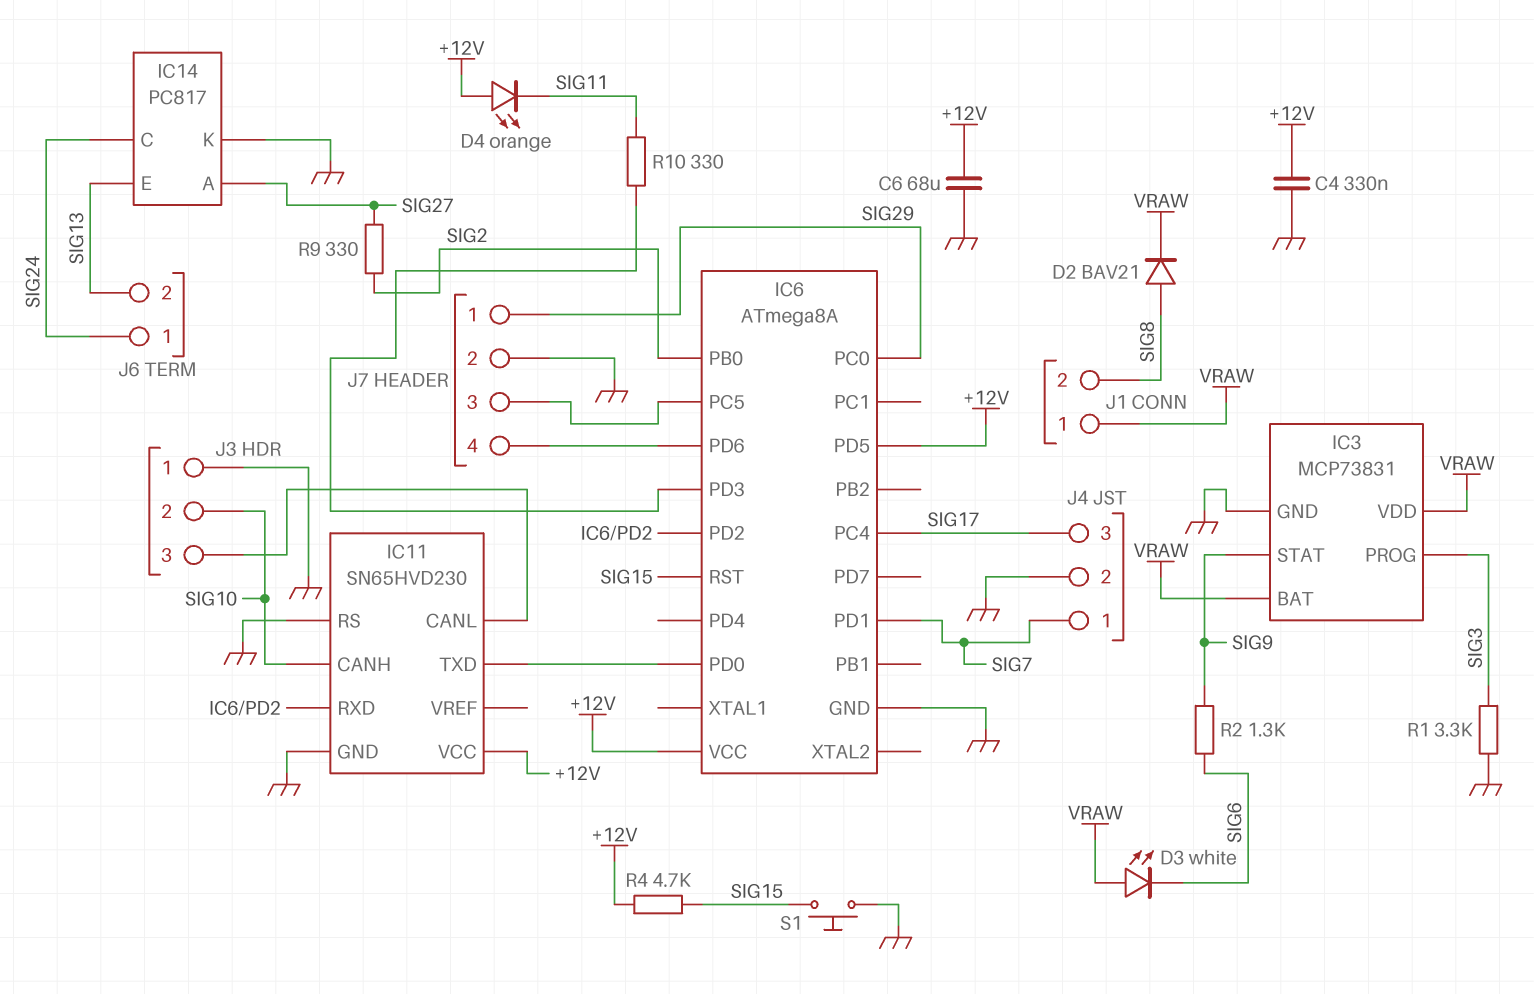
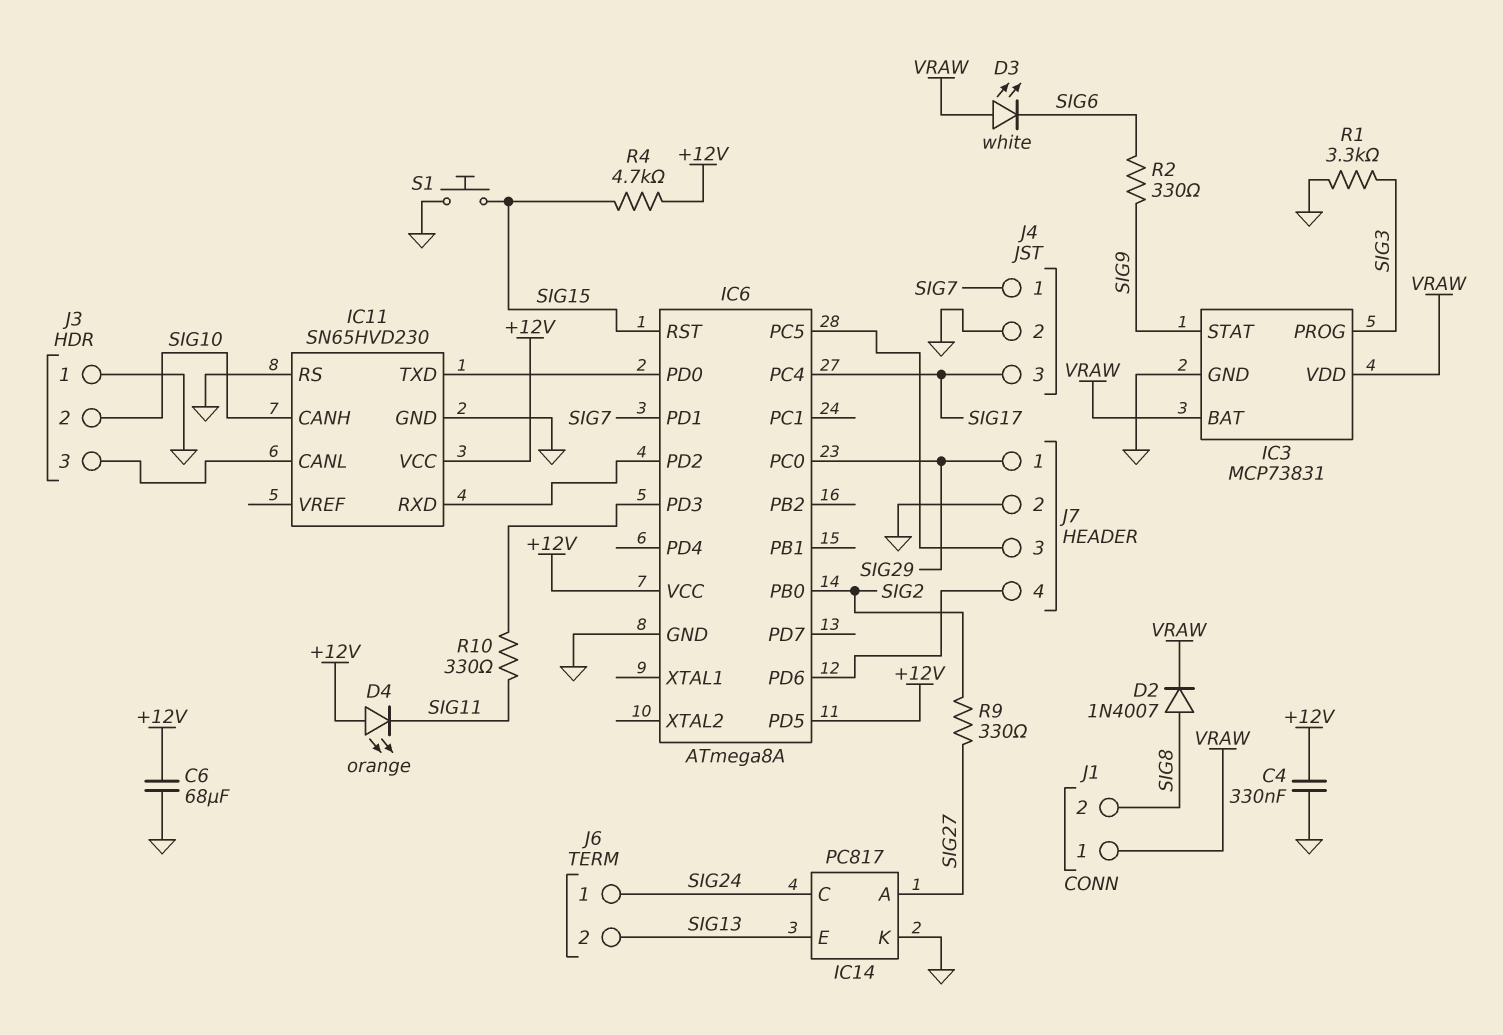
D2: diode BAV21 (A SIG8, K VRAW) -> diode 1N4007 (A SIG8, K VRAW)
R2: 1.3k (SIG6, SIG9) -> 330 (SIG6, SIG9)

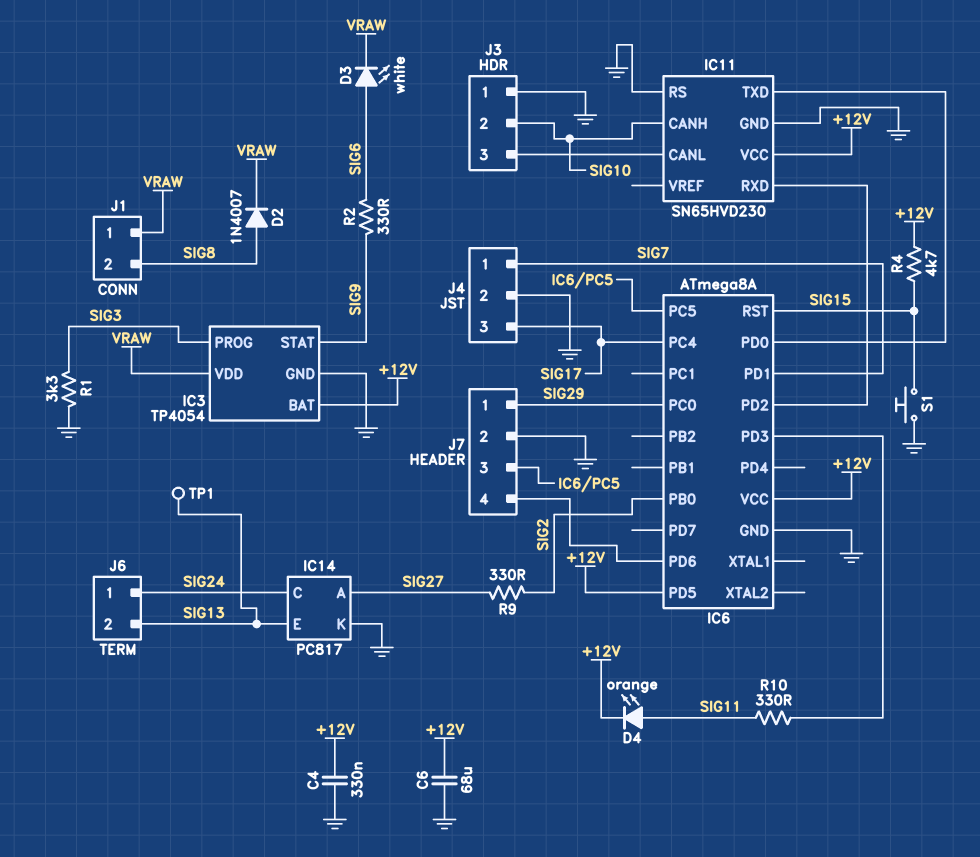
D3: LED white (A VRAW, K SIG6) -> LED white (A SIG6, K VRAW)
D4: LED orange (A +12V, K SIG11) -> LED orange (A SIG11, K +12V)
IC3: MCP73831 -> TP4054
IC3 pin BAT: VRAW -> +12V
TP1: none -> test point (SIG13)

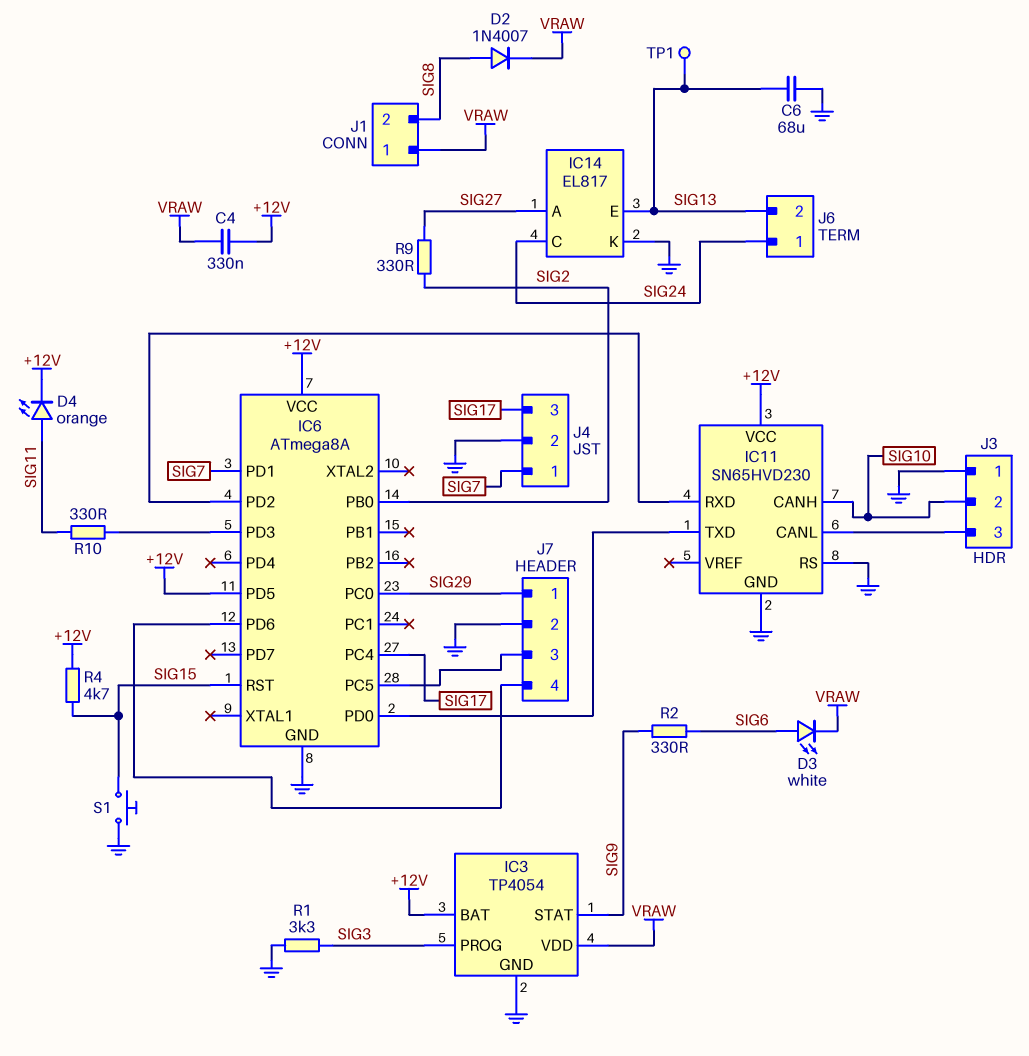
C4: 330nF (+12V, GND) -> 330nF (+12V, VRAW)
C6: 68uF (+12V, GND) -> 68uF (GND, SIG13)
IC14: PC817 -> EL817

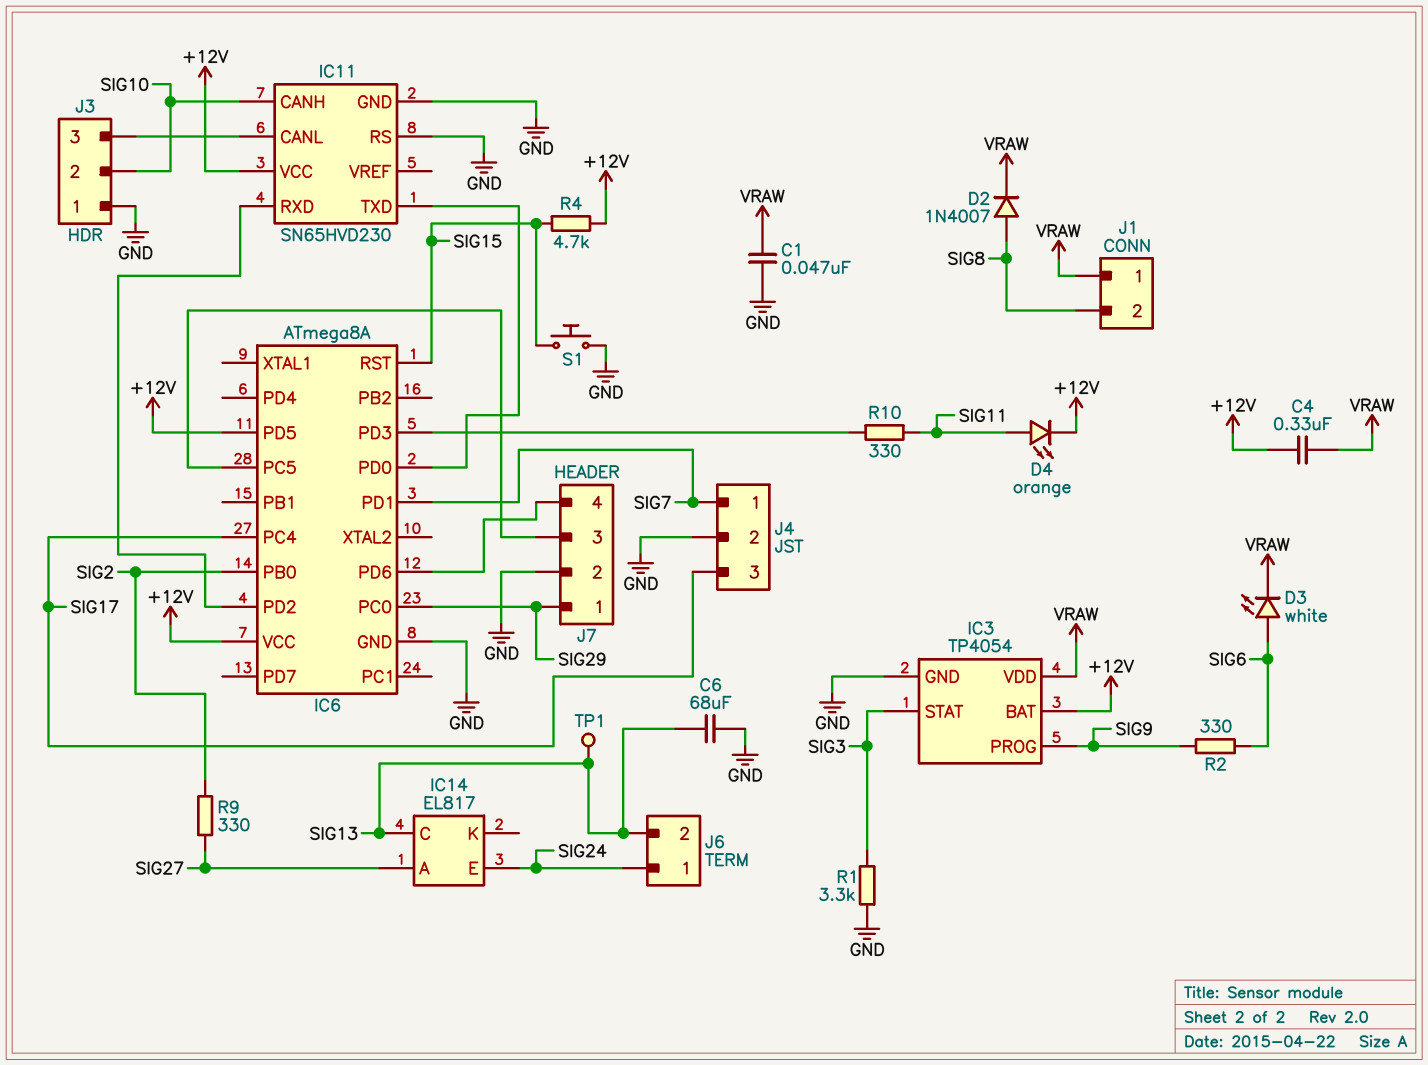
C1: none -> 47nF (GND, VRAW)
IC3 pin PROG: SIG3 -> SIG9
IC3 pin STAT: SIG9 -> SIG3
IC14 pin C: SIG24 -> SIG13
IC14 pin E: SIG13 -> SIG24
IC14 pin K: GND -> none

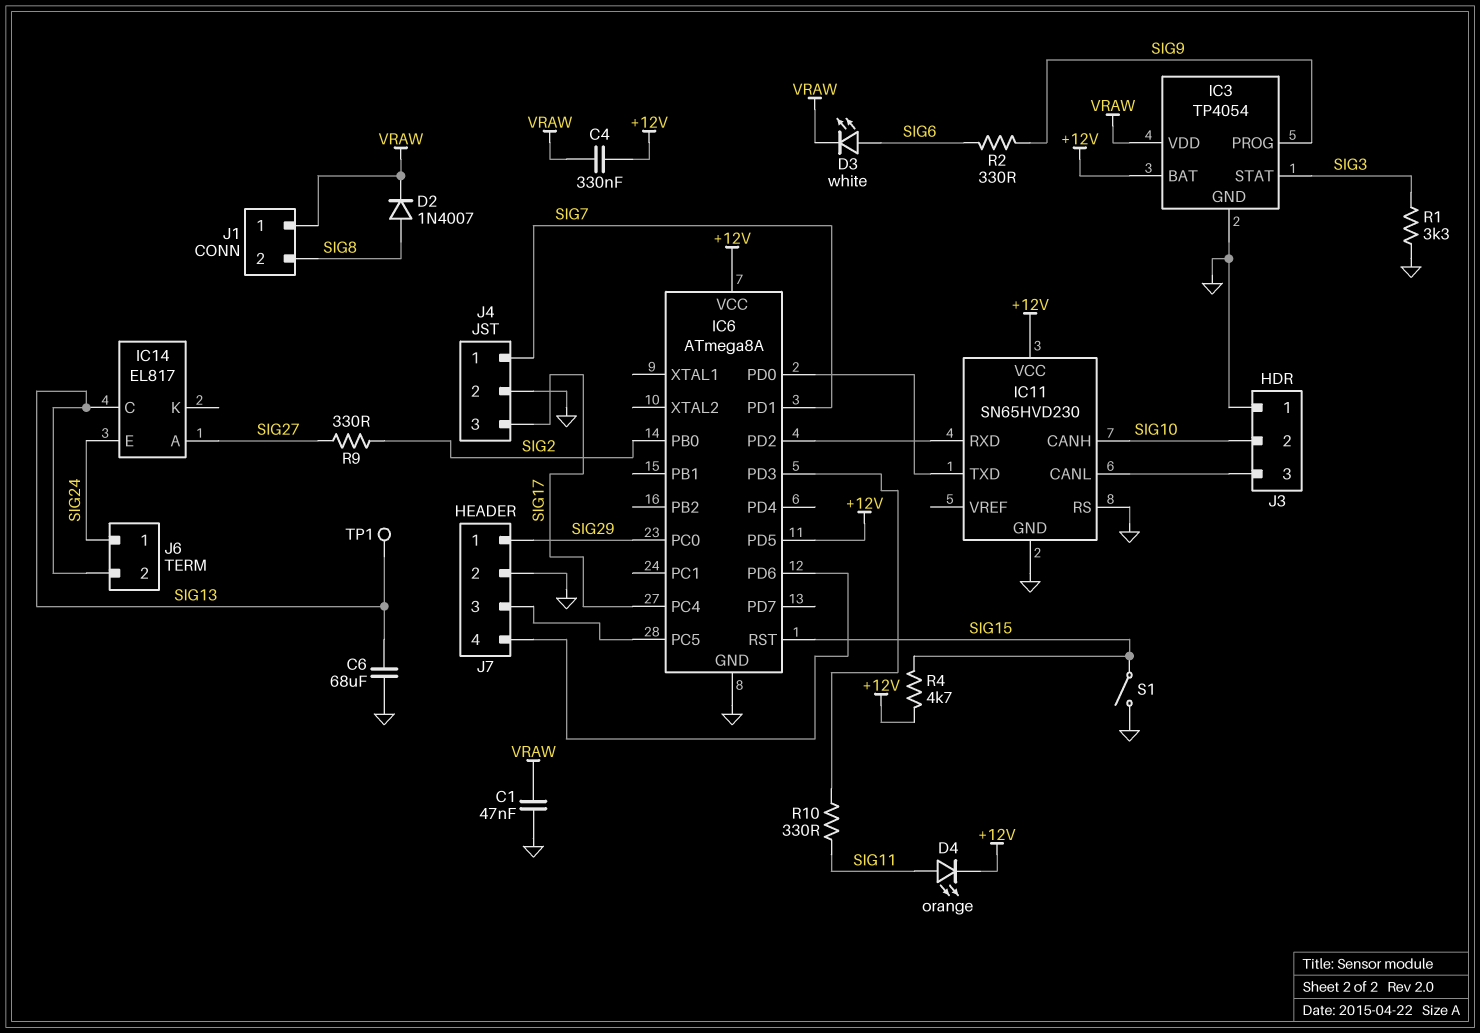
S1: button (GND, SIG15) -> switch (GND, SIG15)

